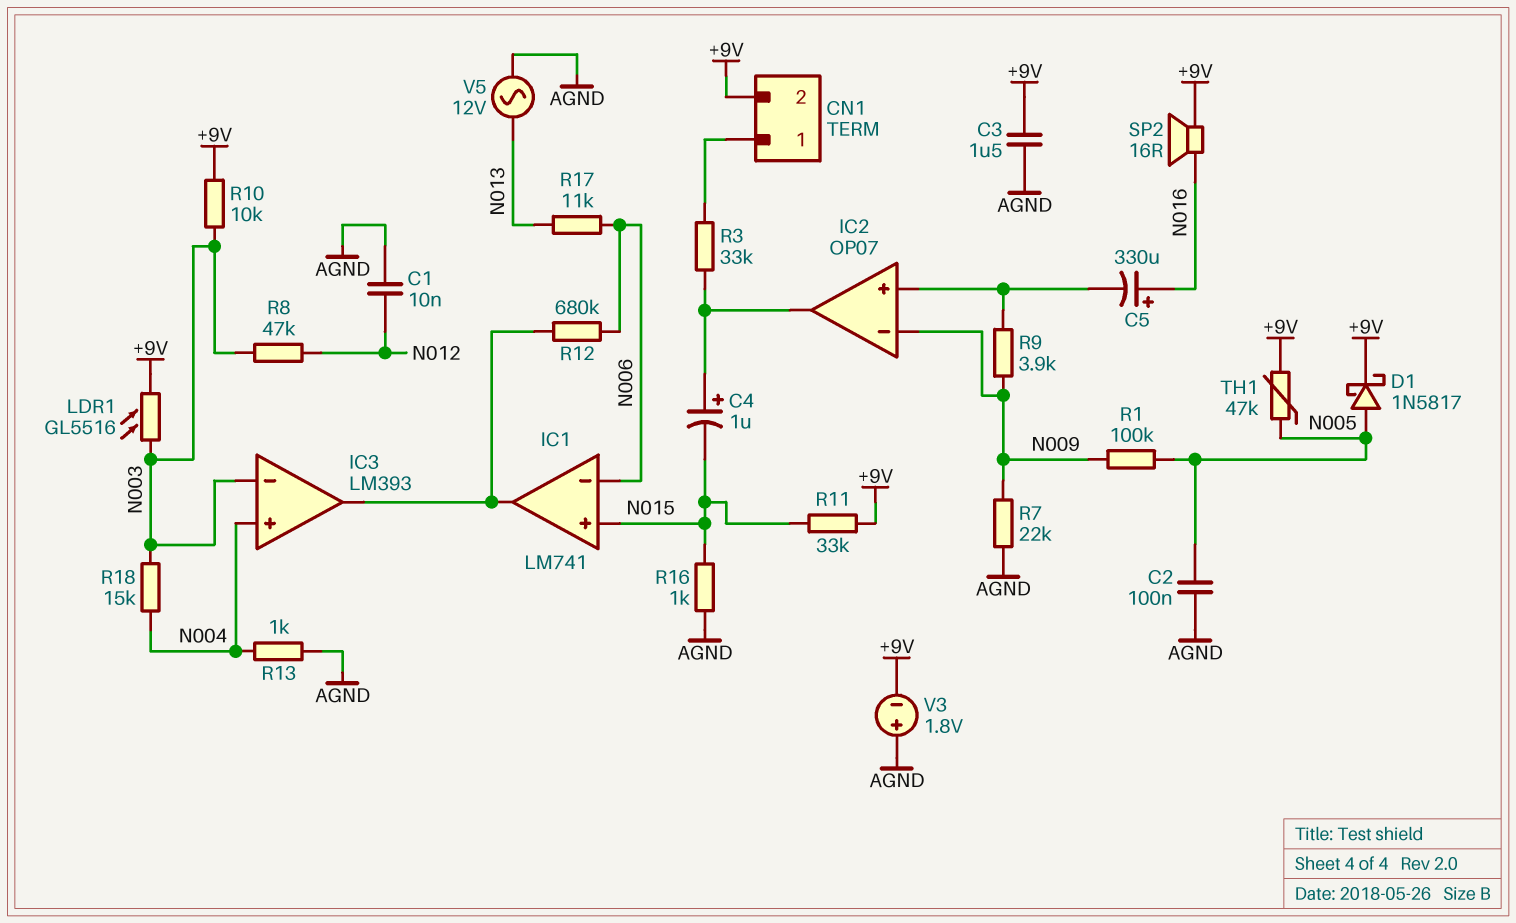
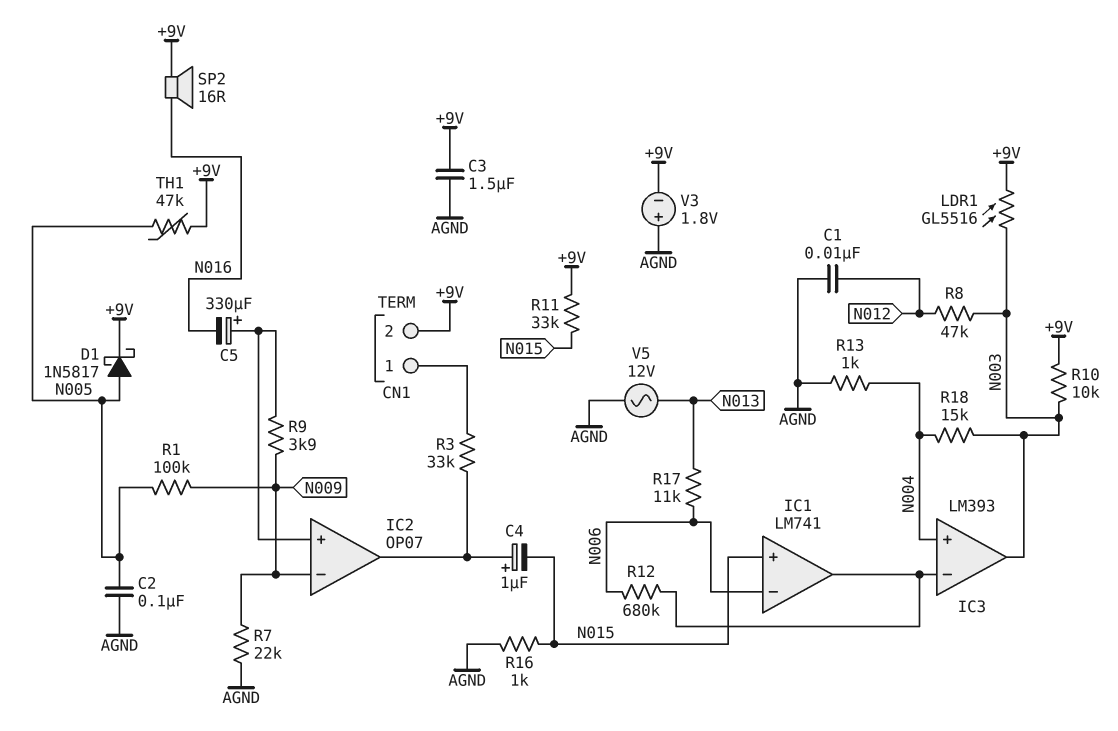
C5: 330uF (plus N016, minus IC2/in+) -> 330uF (plus IC2/in+, minus N016)
IC3 pin in-: N003 -> IC1/out
IC3 pin out: IC1/out -> N003

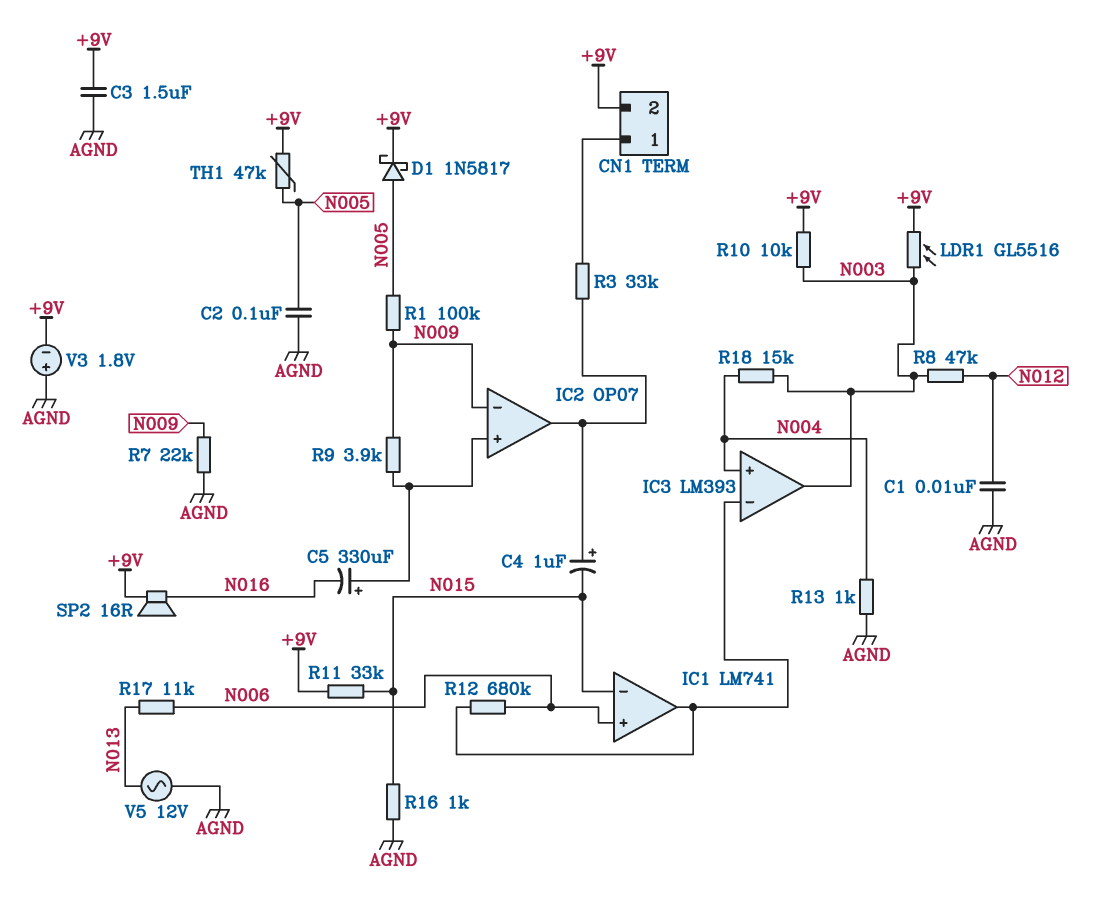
IC1 pin in+: N015 -> N006
IC1 pin in-: N006 -> N015

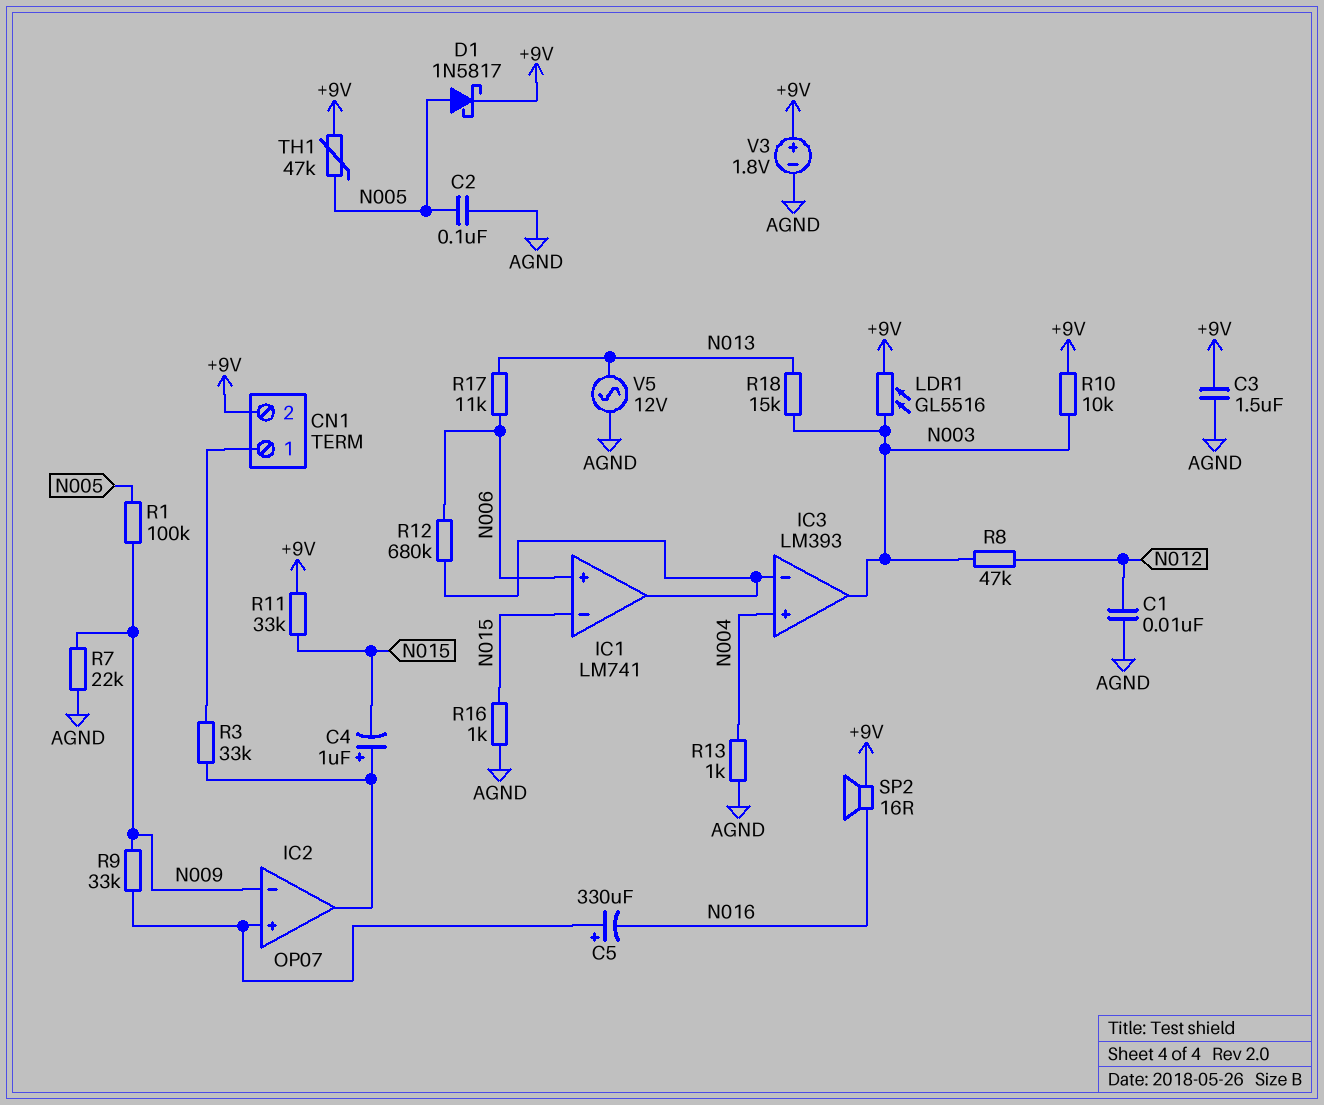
R9: 3.9k (IC2/in+, N009) -> 33k (IC2/in+, N009)
R18: 15k (N003, N004) -> 15k (N003, N013)
V3: 1.8V (plus AGND, minus +9V) -> 1.8V (plus +9V, minus AGND)

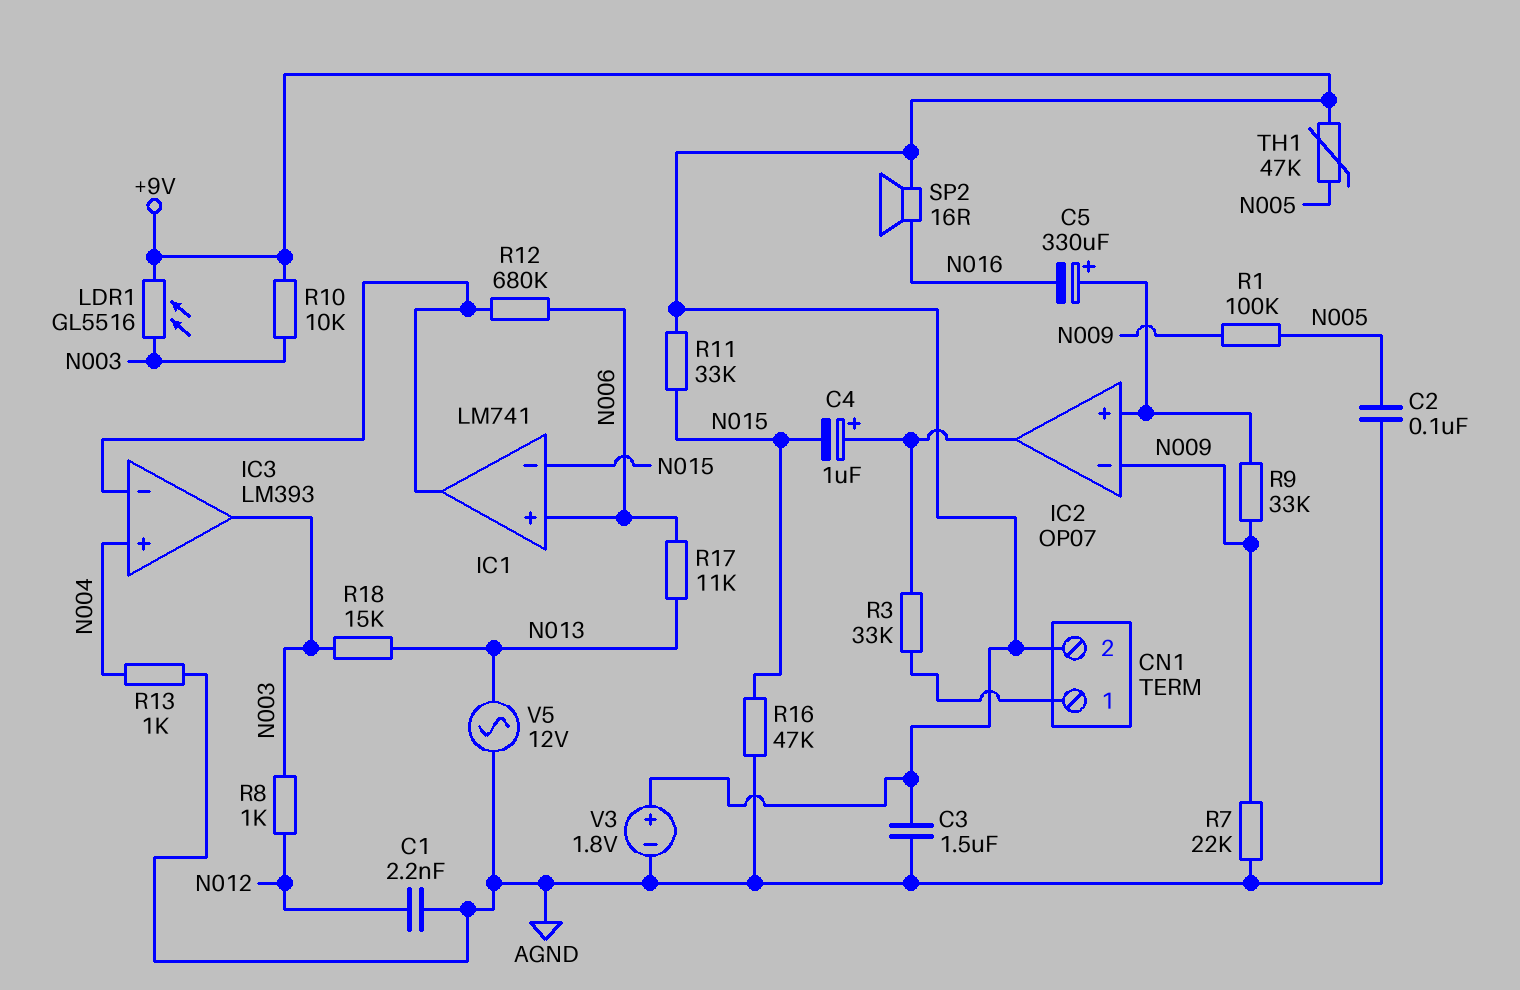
C1: 10nF (AGND, N012) -> 2.2nF (AGND, N012)
D1: schottky 1N5817 (A N005, K +9V) -> none
R8: 47k (N003, N012) -> 1k (N003, N012)
R16: 1k (AGND, N015) -> 47k (AGND, N015)

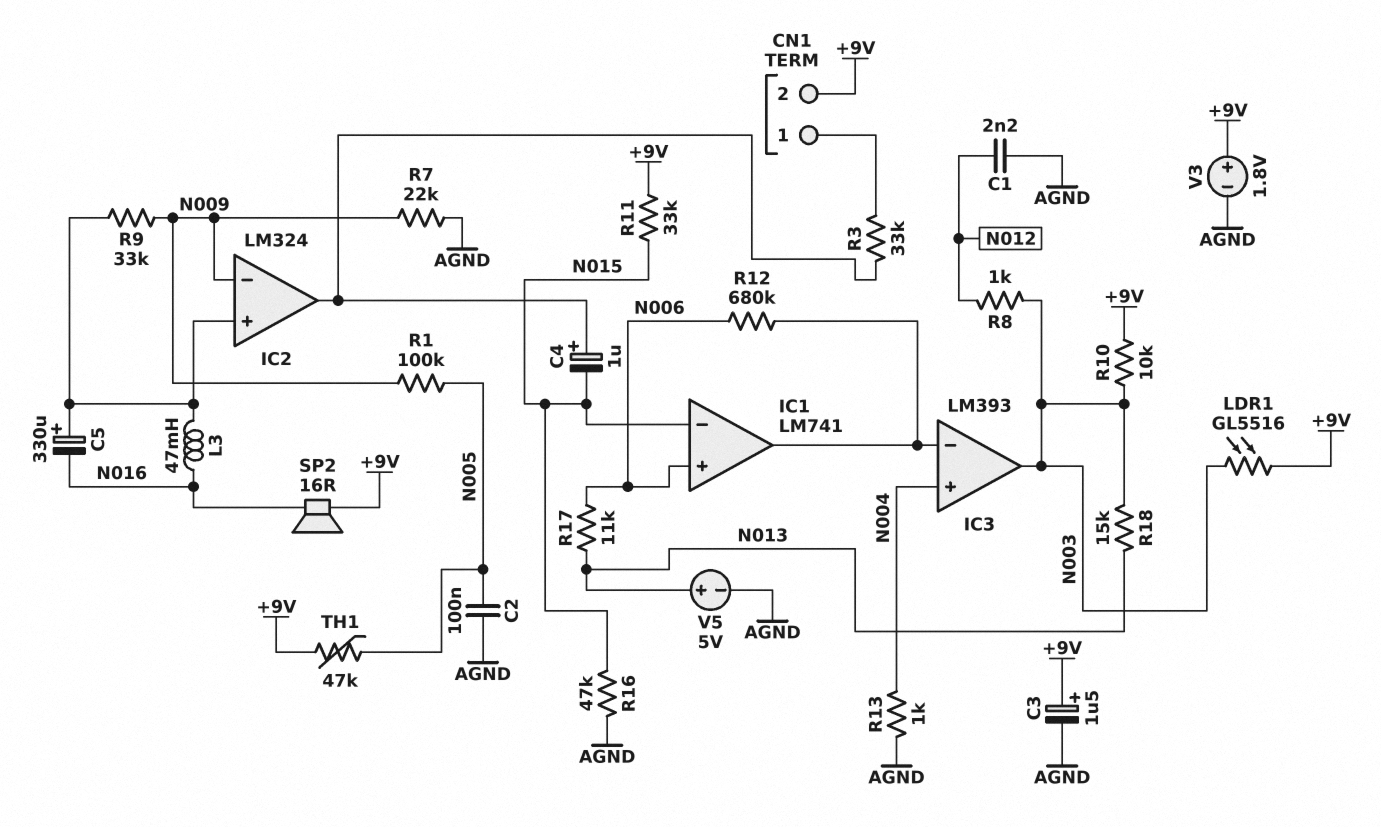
C3: 1.5uF (+9V, AGND) -> 1.5uF (plus +9V, minus AGND)
IC2: OP07 -> LM324
L3: none -> 47mH (IC2/in+, N016)
V5: AC 12V (AGND, N013) -> 5V (plus N013, minus AGND)

